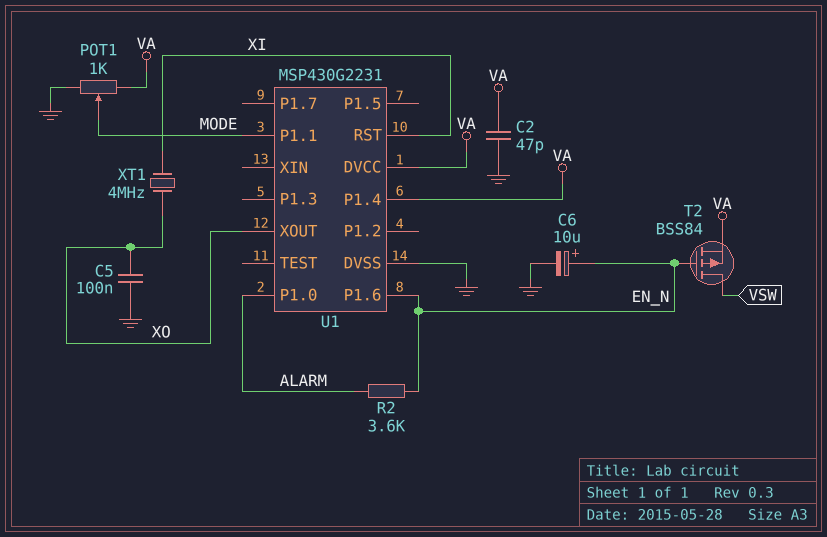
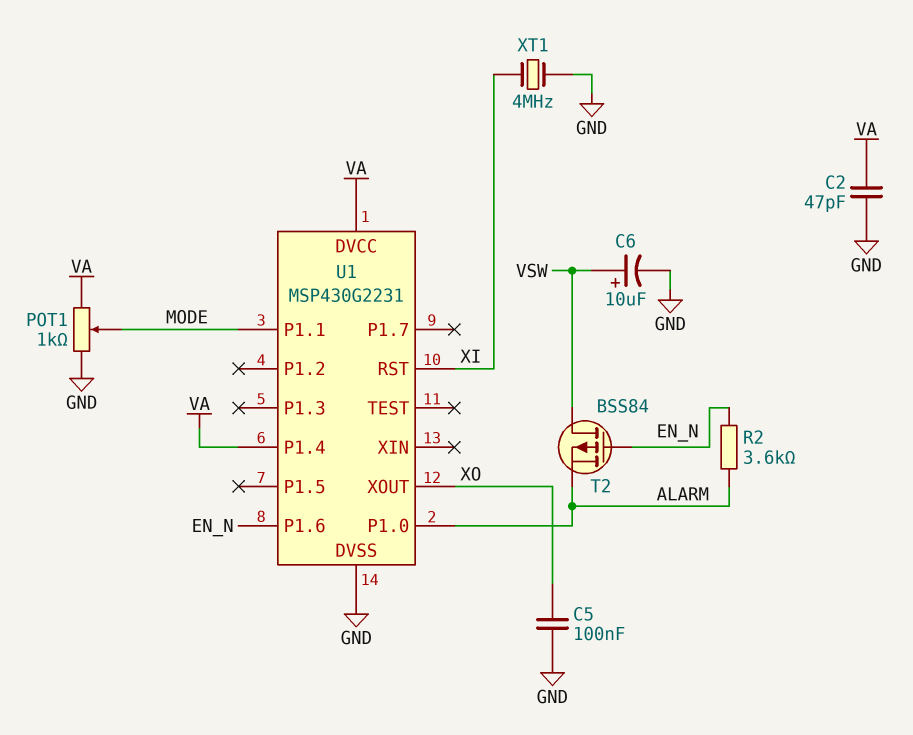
C6: 10uF (plus EN_N, minus GND) -> 10uF (plus VSW, minus GND)
T2: PMOS BSS84 (G EN_N, D VSW, S VA) -> PMOS BSS84 (G EN_N, D VSW, S ALARM)
XT1: 4MHz (XI, XO) -> 4MHz (GND, XI)

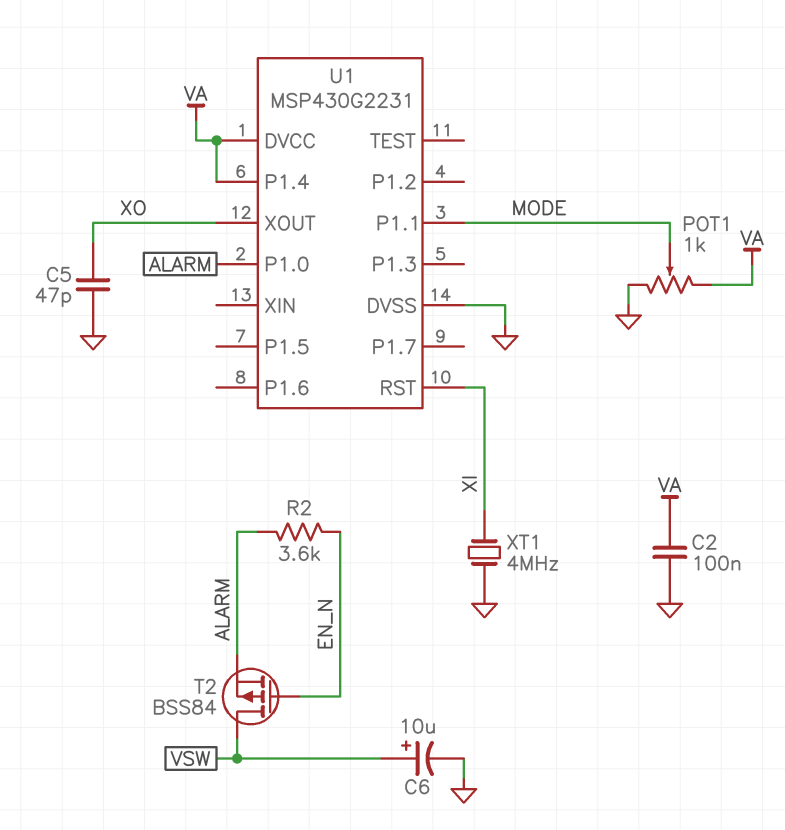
C2: 47pF (GND, VA) -> 100nF (GND, VA)
C5: 100nF (GND, XO) -> 47pF (GND, XO)
U1 pin P1.6: EN_N -> none

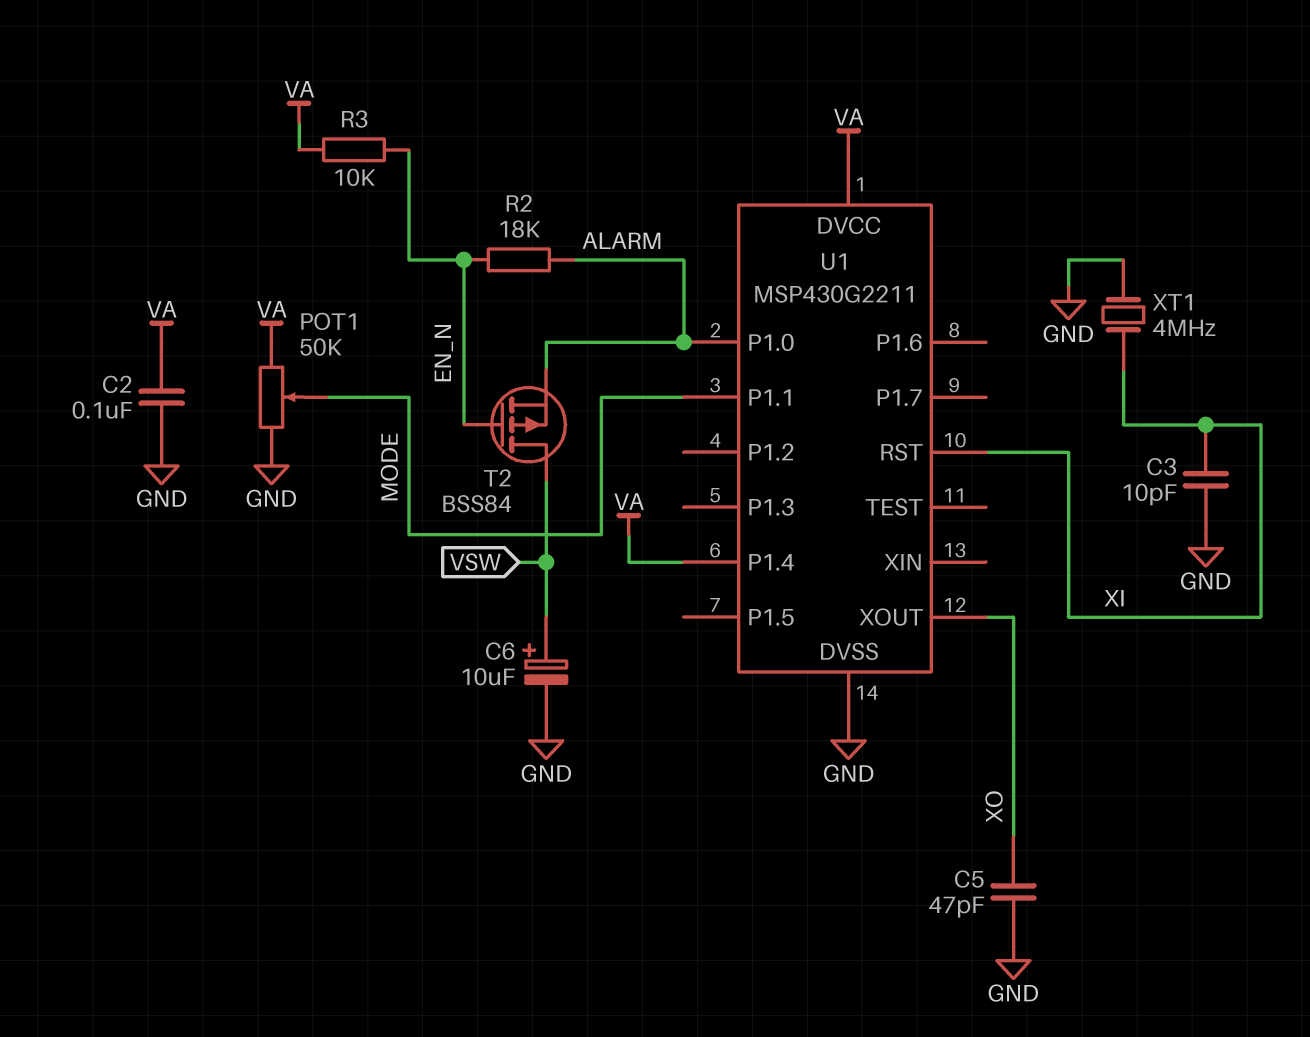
C3: none -> 10pF (GND, XI)
POT1: 1k (GND, VA, wiper MODE) -> 50k (GND, VA, wiper MODE)
R2: 3.6k (ALARM, EN_N) -> 18k (ALARM, EN_N)
R3: none -> 10k (EN_N, VA)
U1: MSP430G2231 -> MSP430G2211

